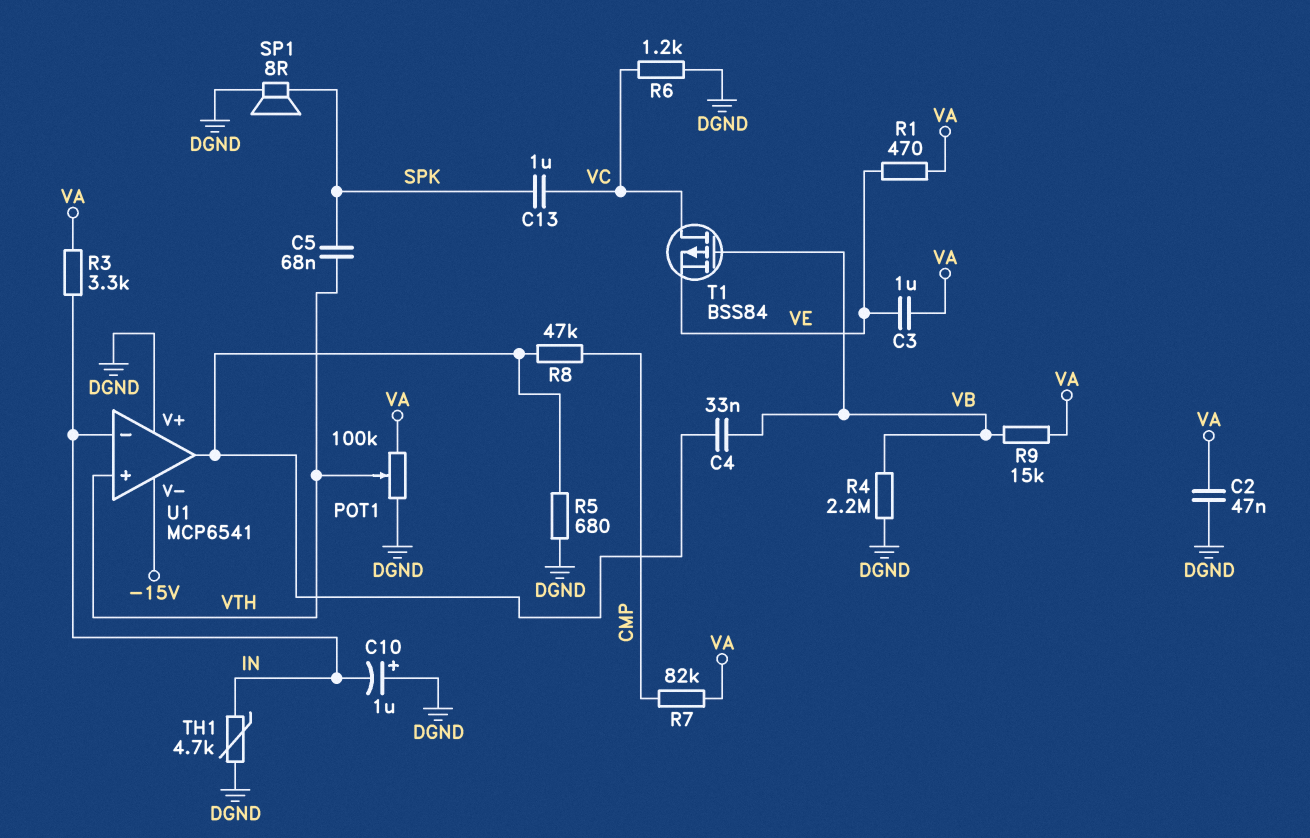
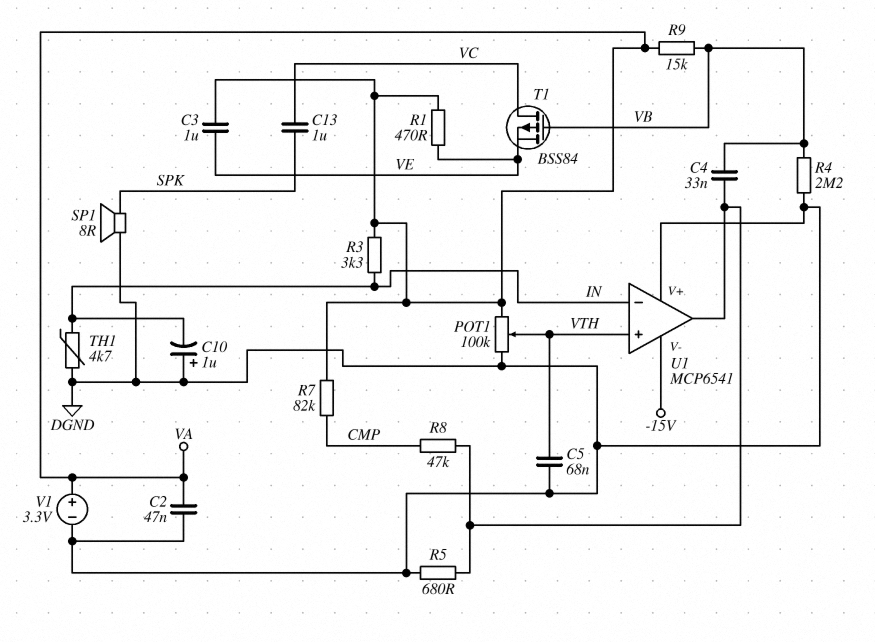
C5: 68nF (SPK, VTH) -> 68nF (DGND, VTH)
R6: 1.2k (DGND, VC) -> none
V1: none -> 3.3V (plus VA, minus DGND)

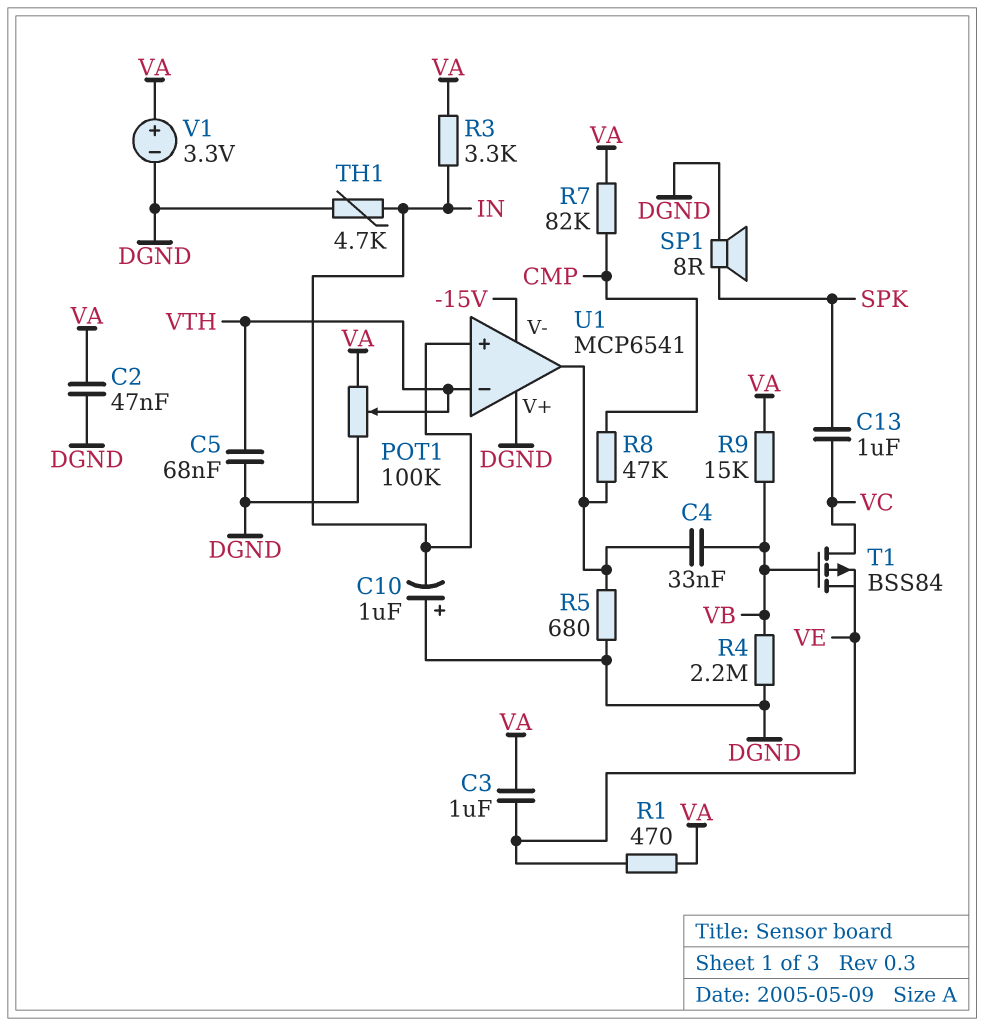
U1 pin in+: VTH -> IN
U1 pin in-: IN -> VTH

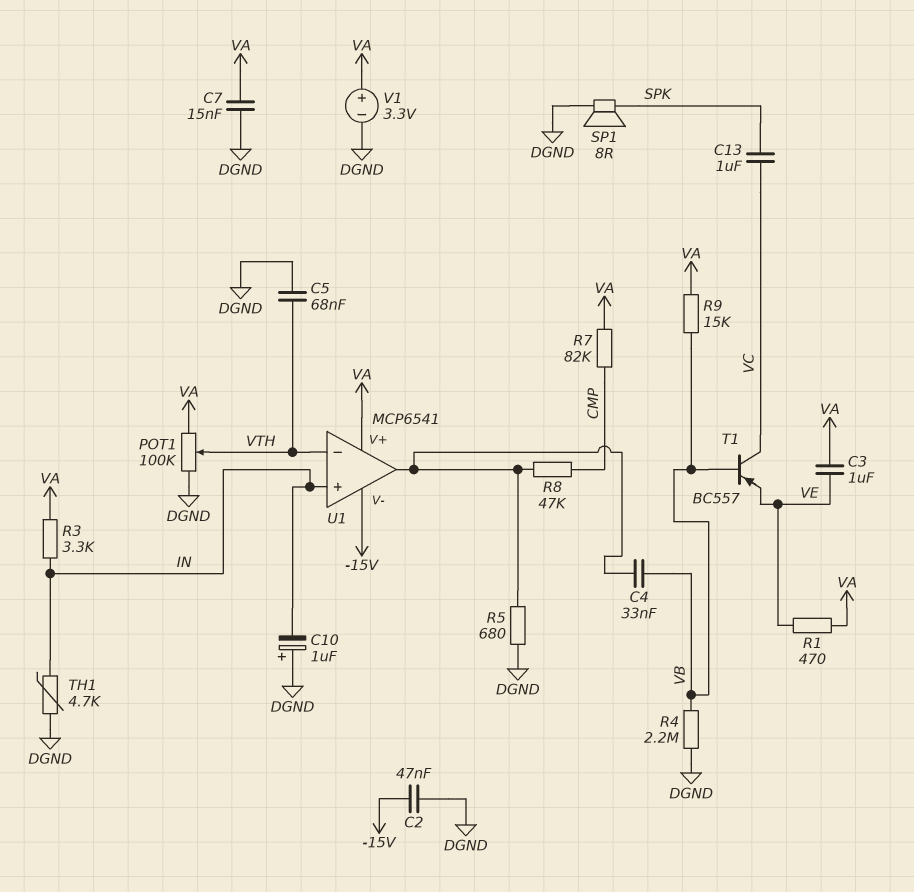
C2: 47nF (DGND, VA) -> 47nF (-15V, DGND)
C7: none -> 15nF (DGND, VA)
T1: PMOS BSS84 (G VB, D VC, S VE) -> PNP BC557 (B VB, C VC, E VE)
U1 pin V+: DGND -> VA

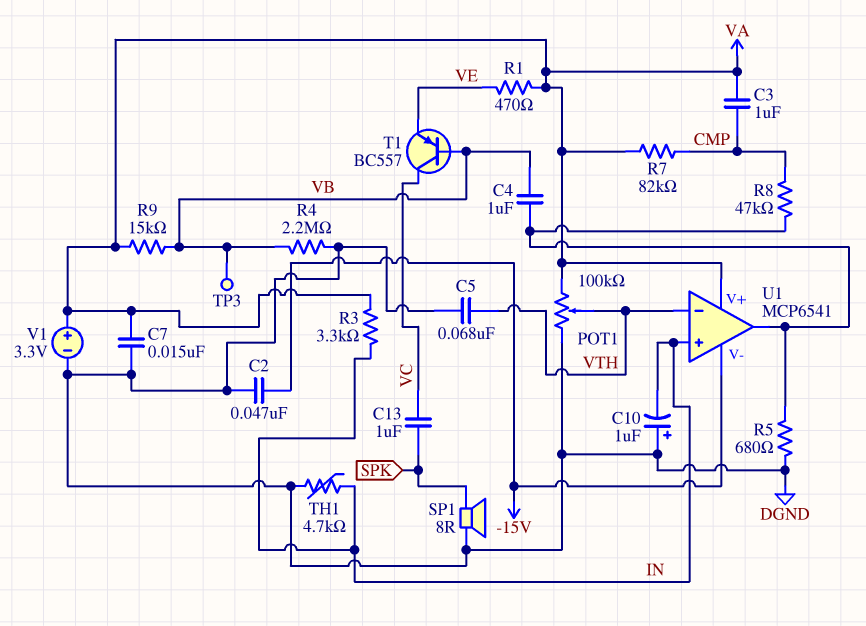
C3: 1uF (VA, VE) -> 1uF (CMP, VA)
C4: 33nF (U1/out, VB) -> 1uF (U1/out, VB)
TP3: none -> test point (VB)

